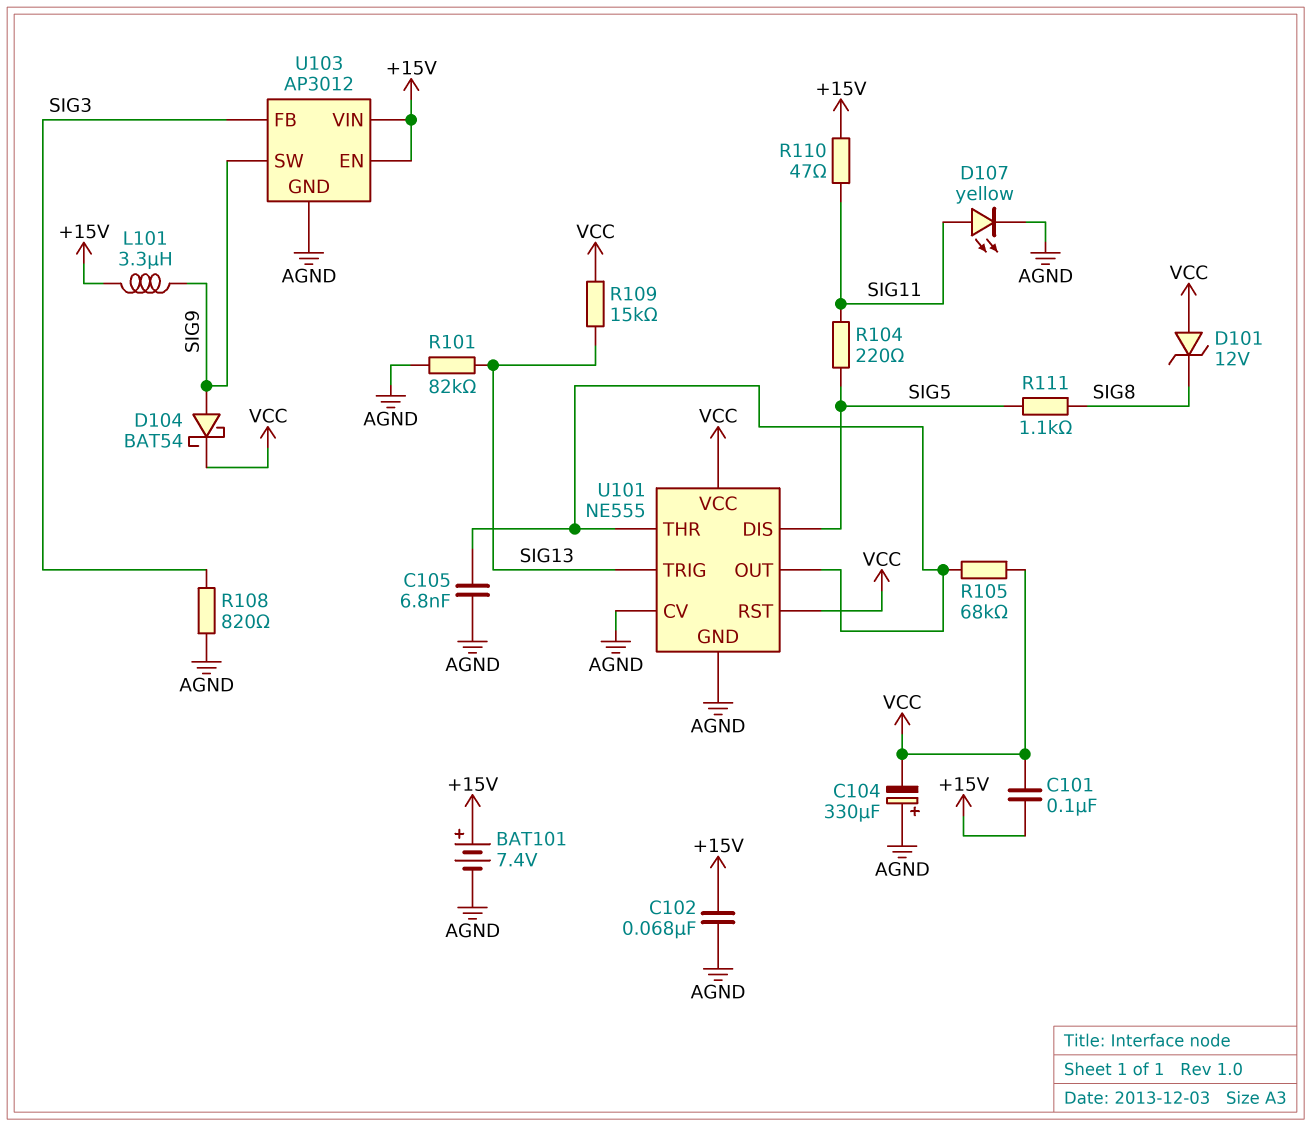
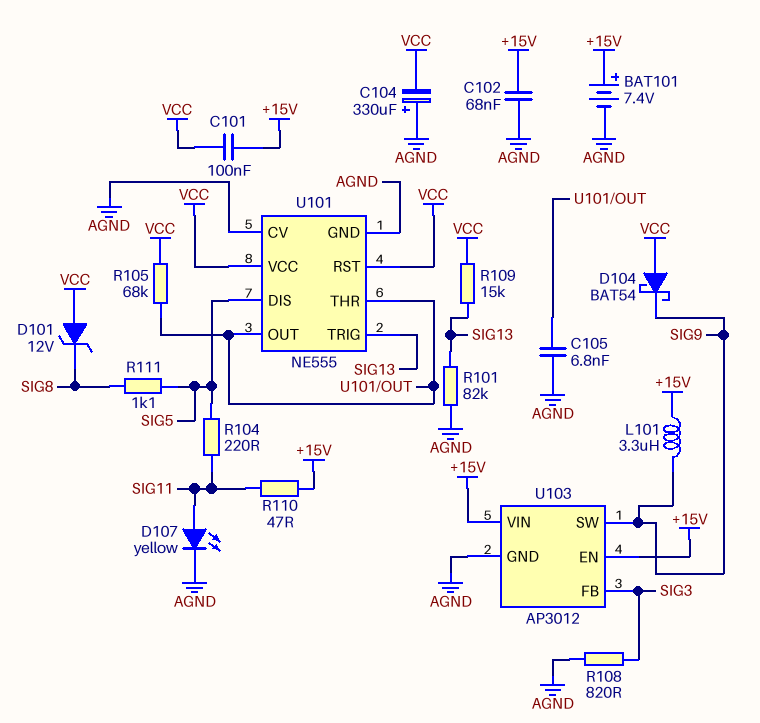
D104: schottky BAT54 (A SIG9, K VCC) -> schottky BAT54 (A VCC, K SIG9)

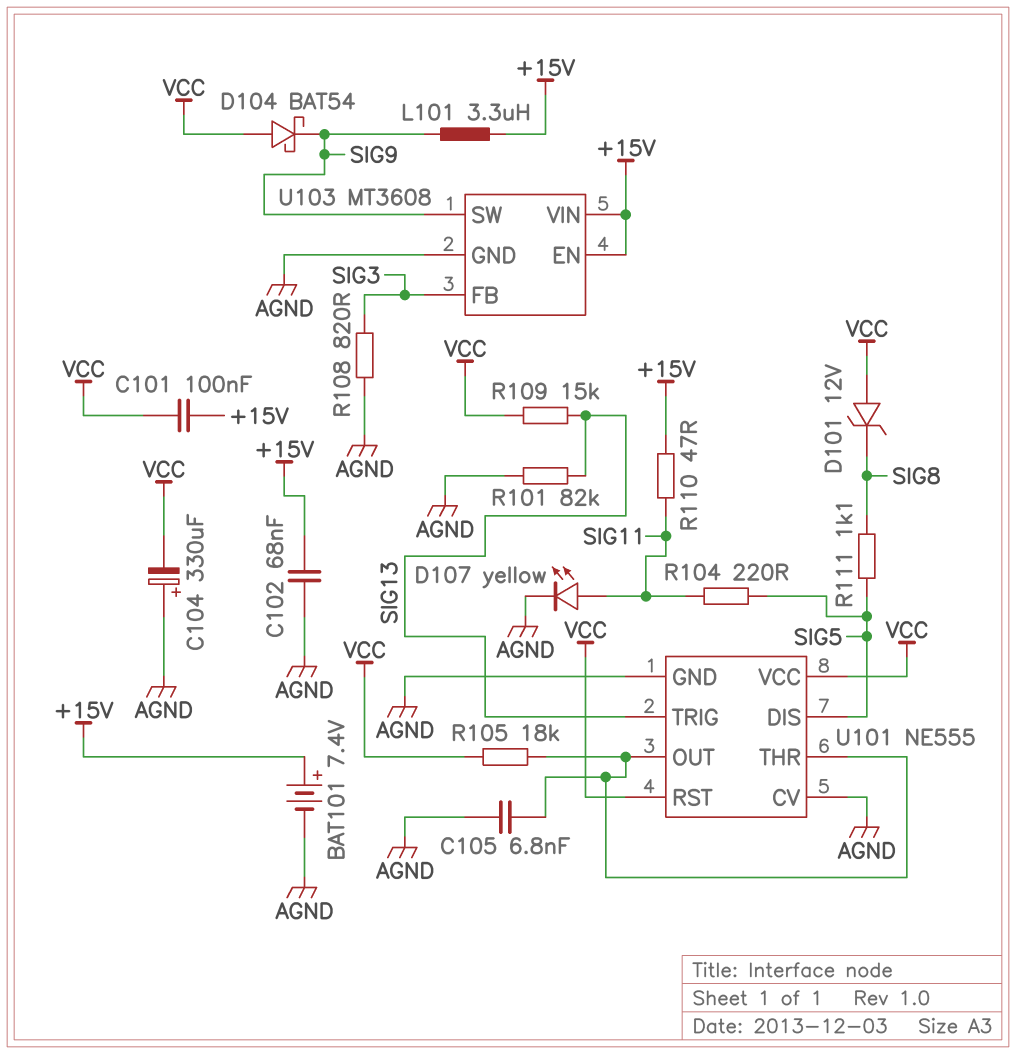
R105: 68k (U101/OUT, VCC) -> 18k (U101/OUT, VCC)
U103: AP3012 -> MT3608

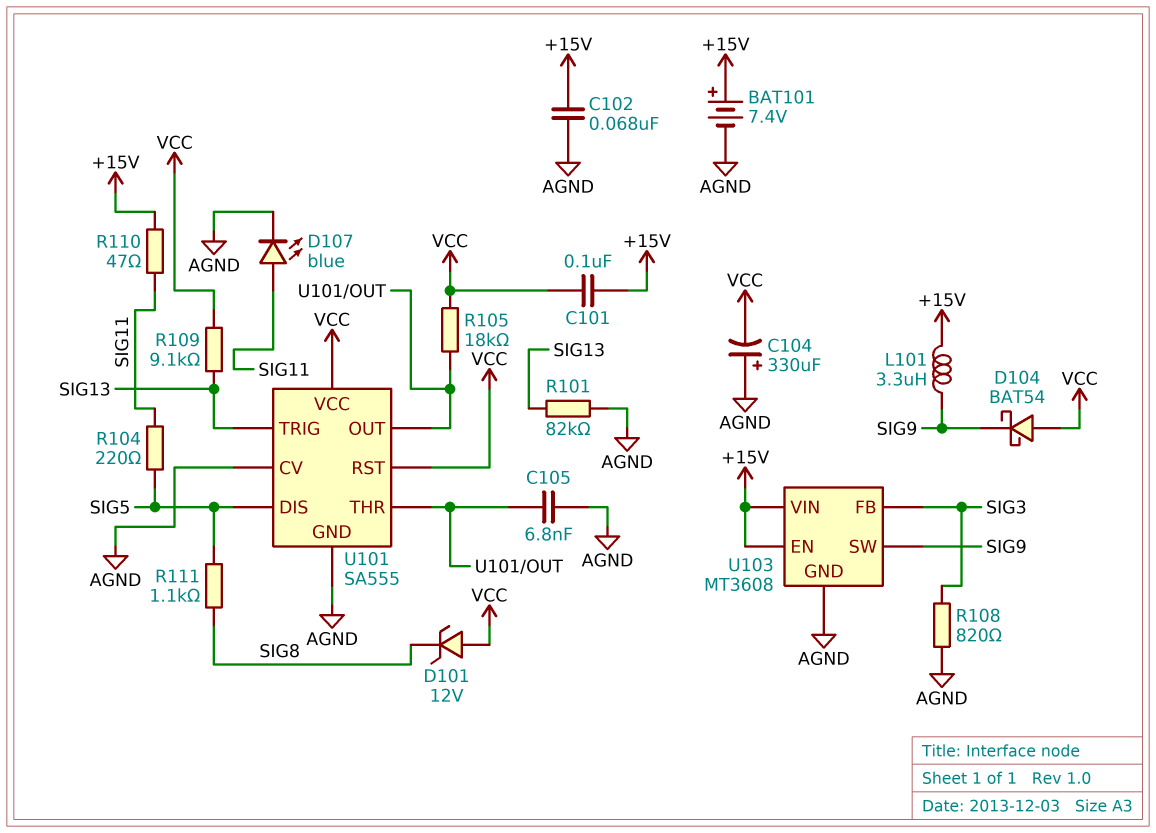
D107: LED yellow (A SIG11, K AGND) -> LED blue (A SIG11, K AGND)
R109: 15k (SIG13, VCC) -> 9.1k (SIG13, VCC)
U101: NE555 -> SA555

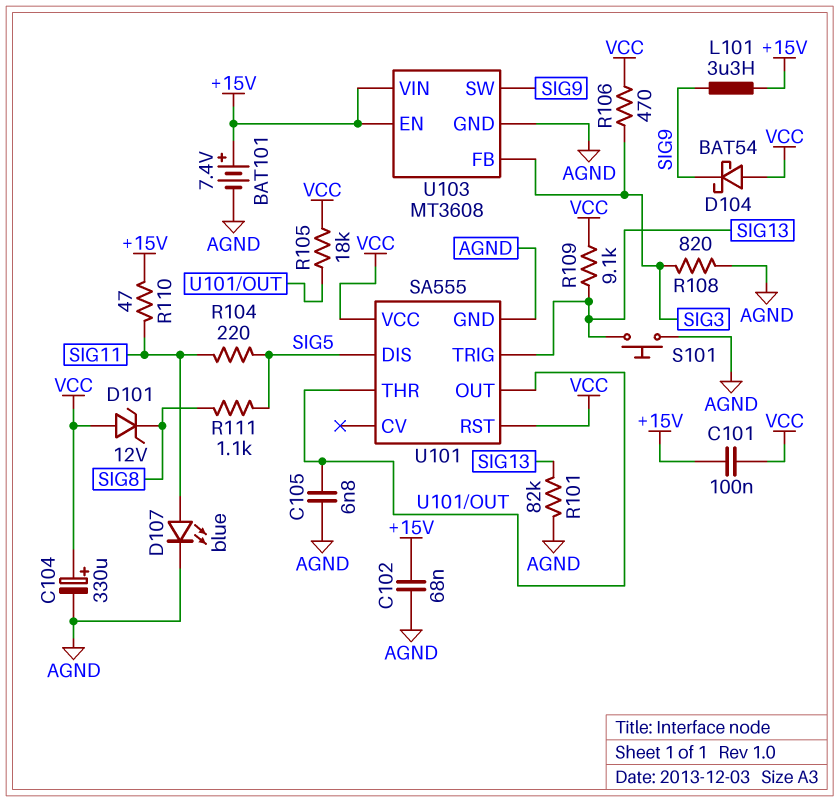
C104: 330uF (plus AGND, minus VCC) -> 330uF (plus VCC, minus AGND)
R106: none -> 470 (SIG3, VCC)
S101: none -> button (AGND, SIG13)
U101 pin CV: AGND -> none

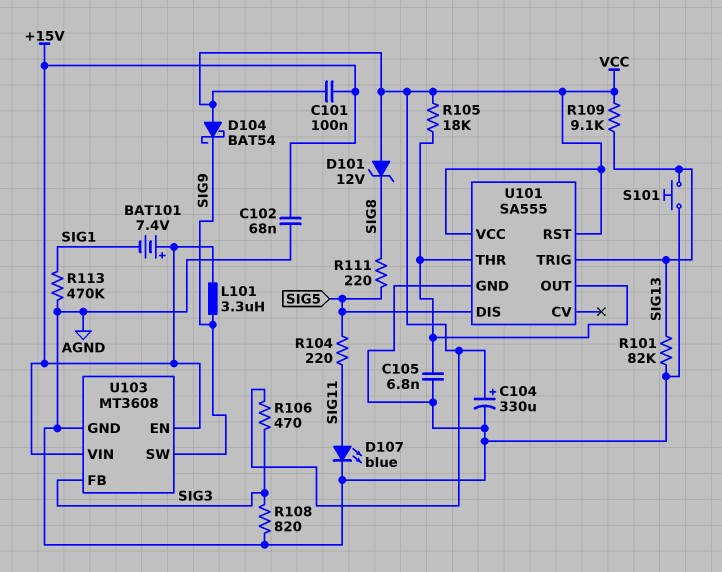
BAT101: 7.4V (plus +15V, minus AGND) -> 7.4V (plus +15V, minus SIG1)
R110: 47 (+15V, SIG11) -> none
R111: 1.1k (SIG5, SIG8) -> 220 (SIG5, SIG8)
R113: none -> 470k (AGND, SIG1)

